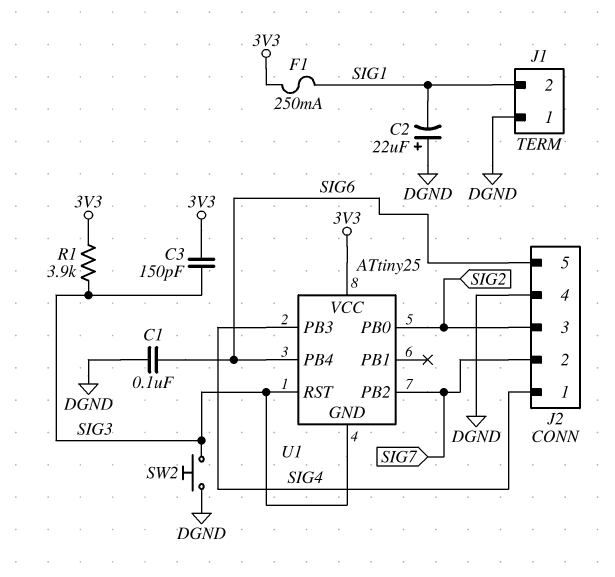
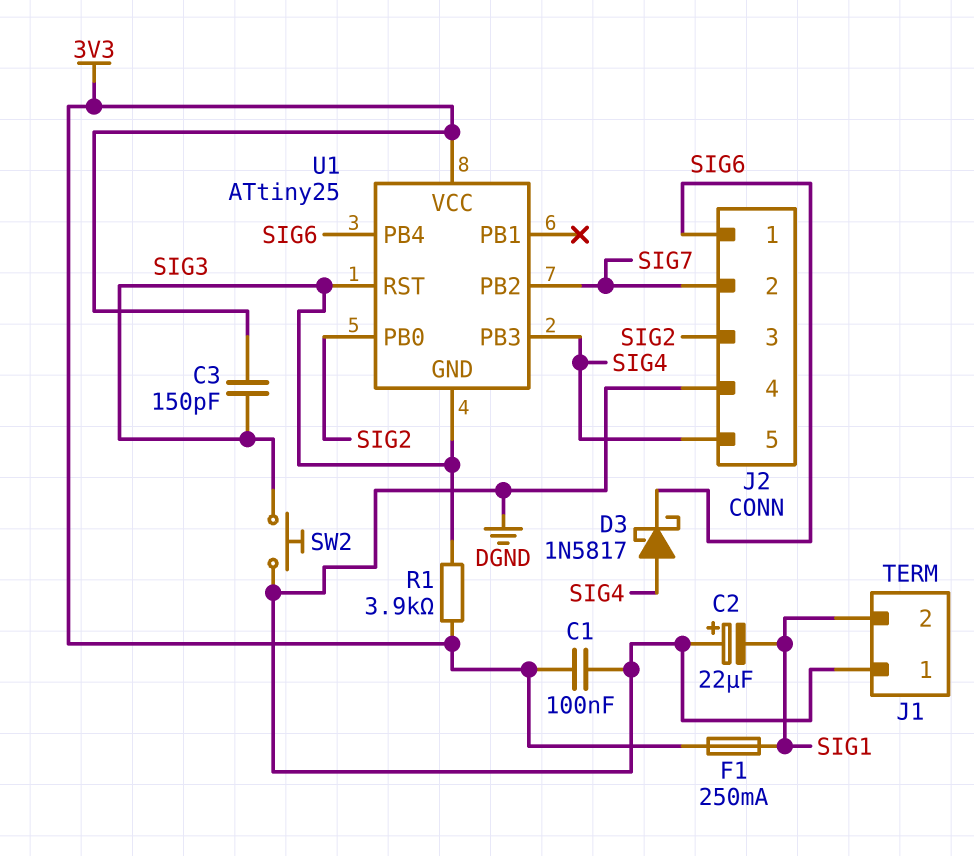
C1: 100nF (DGND, SIG6) -> 100nF (3V3, DGND)
D3: none -> schottky 1N5817 (A SIG4, K SIG6)
J2 pin 1: SIG4 -> SIG6
J2 pin 5: SIG6 -> SIG4

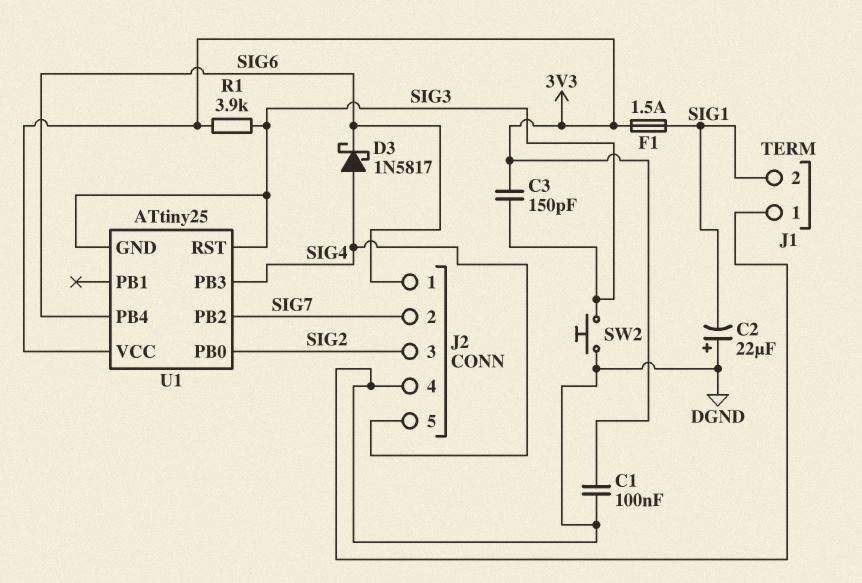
F1: 250mA (3V3, SIG1) -> 1.5A (3V3, SIG1)

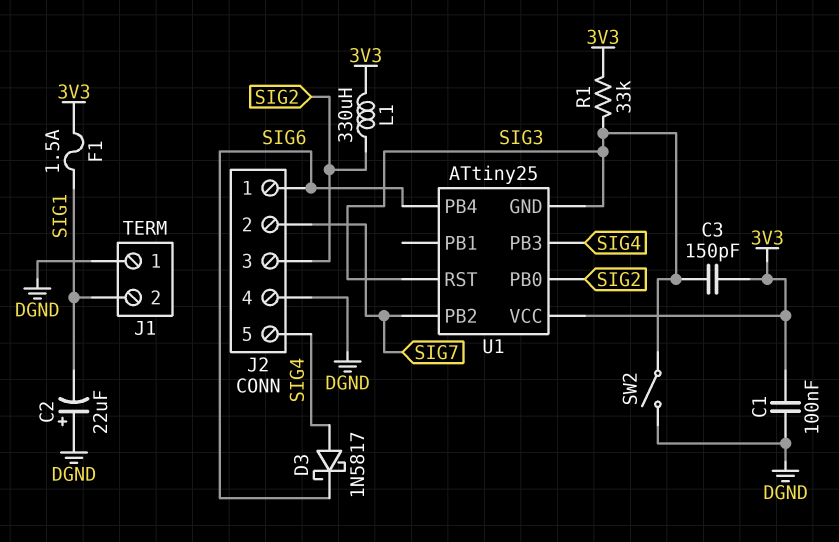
L1: none -> 330uH (3V3, SIG2)
R1: 3.9k (3V3, SIG3) -> 33k (3V3, SIG3)
SW2: button (DGND, SIG3) -> switch (DGND, SIG3)

